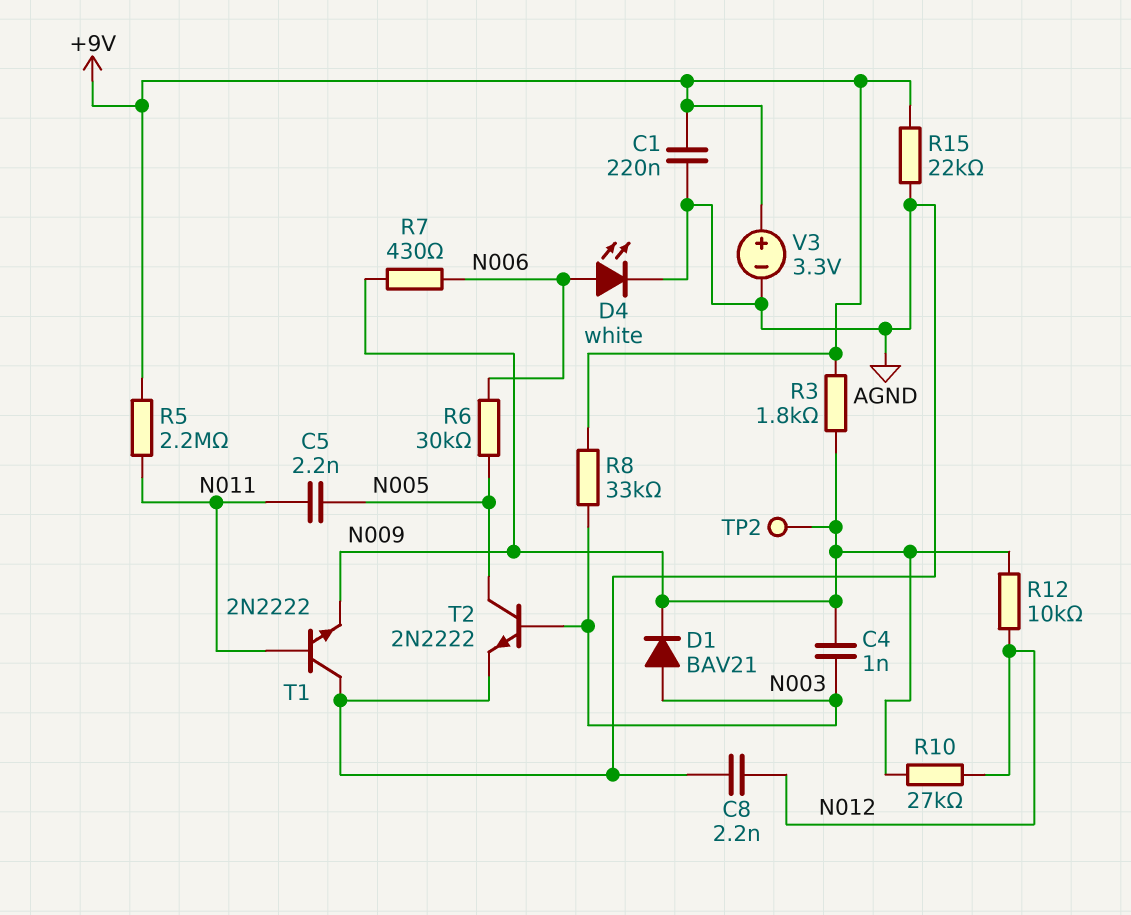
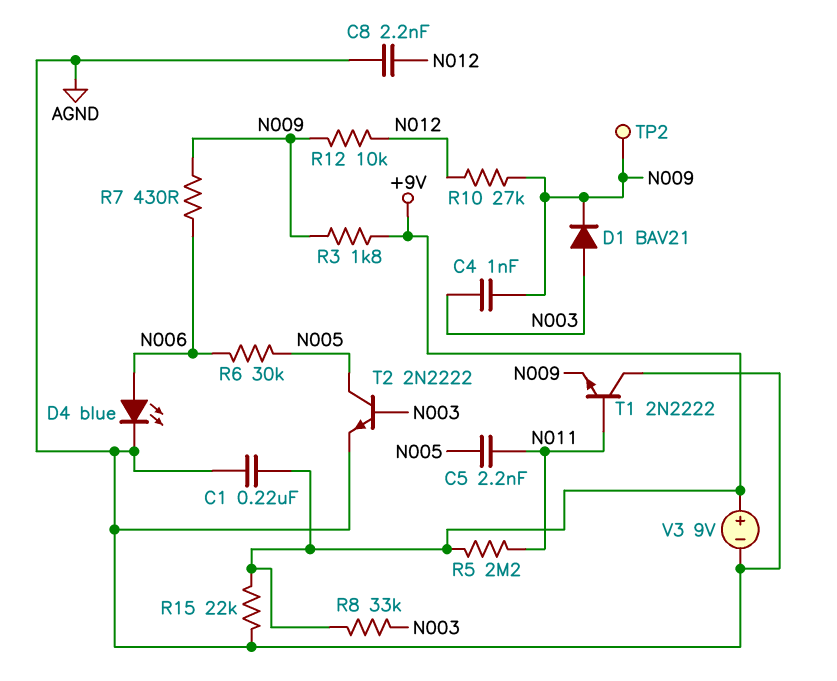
D4: LED white (A N006, K AGND) -> LED blue (A N006, K AGND)
V3: 3.3V (plus +9V, minus AGND) -> 9V (plus +9V, minus AGND)

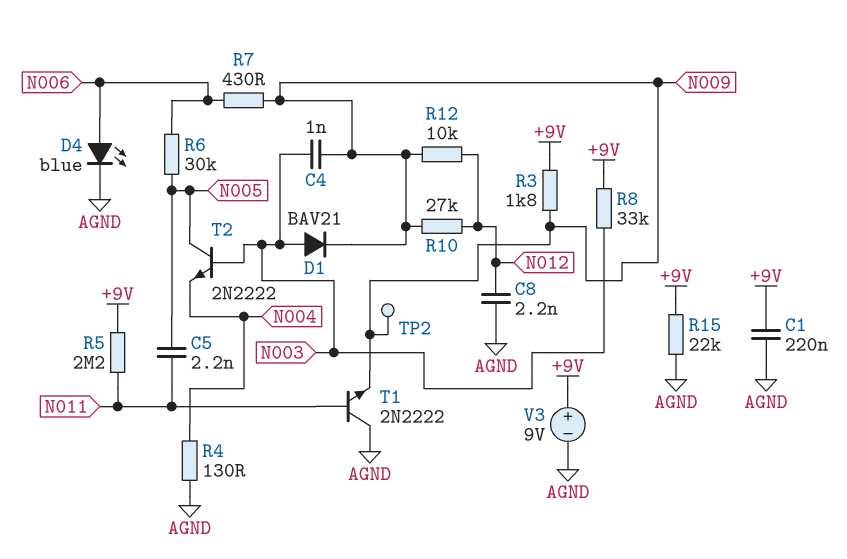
R4: none -> 130 (AGND, N004)
T2: NPN 2N2222 (B N003, C N005, E AGND) -> NPN 2N2222 (B N003, C N005, E N004)

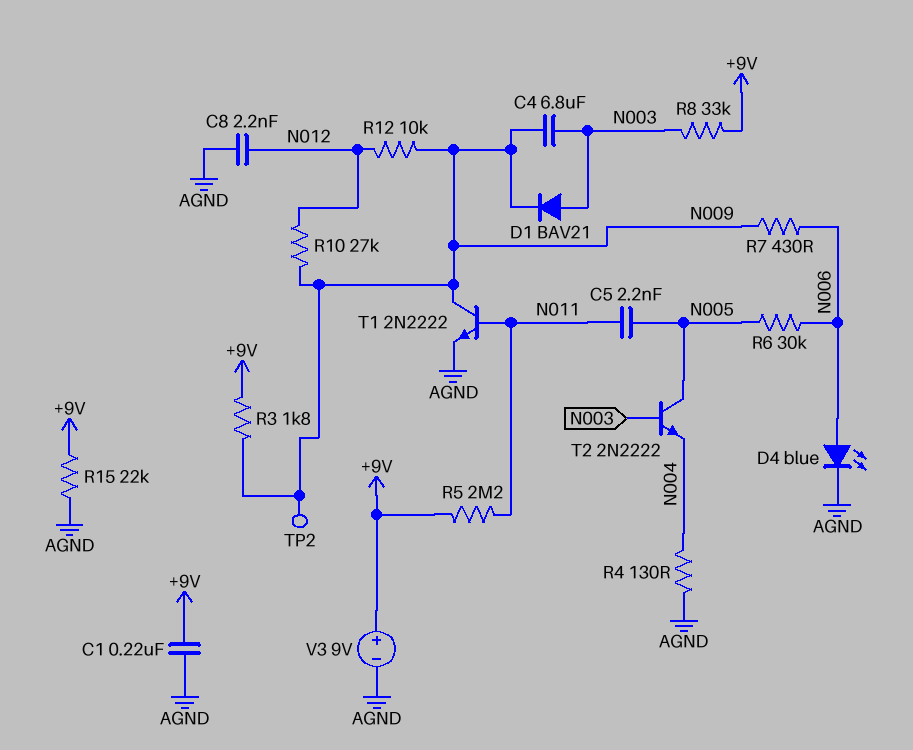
C4: 1nF (N003, N009) -> 6.8uF (N003, N009)
T1: NPN 2N2222 (B N011, C AGND, E N009) -> NPN 2N2222 (B N011, C N009, E AGND)

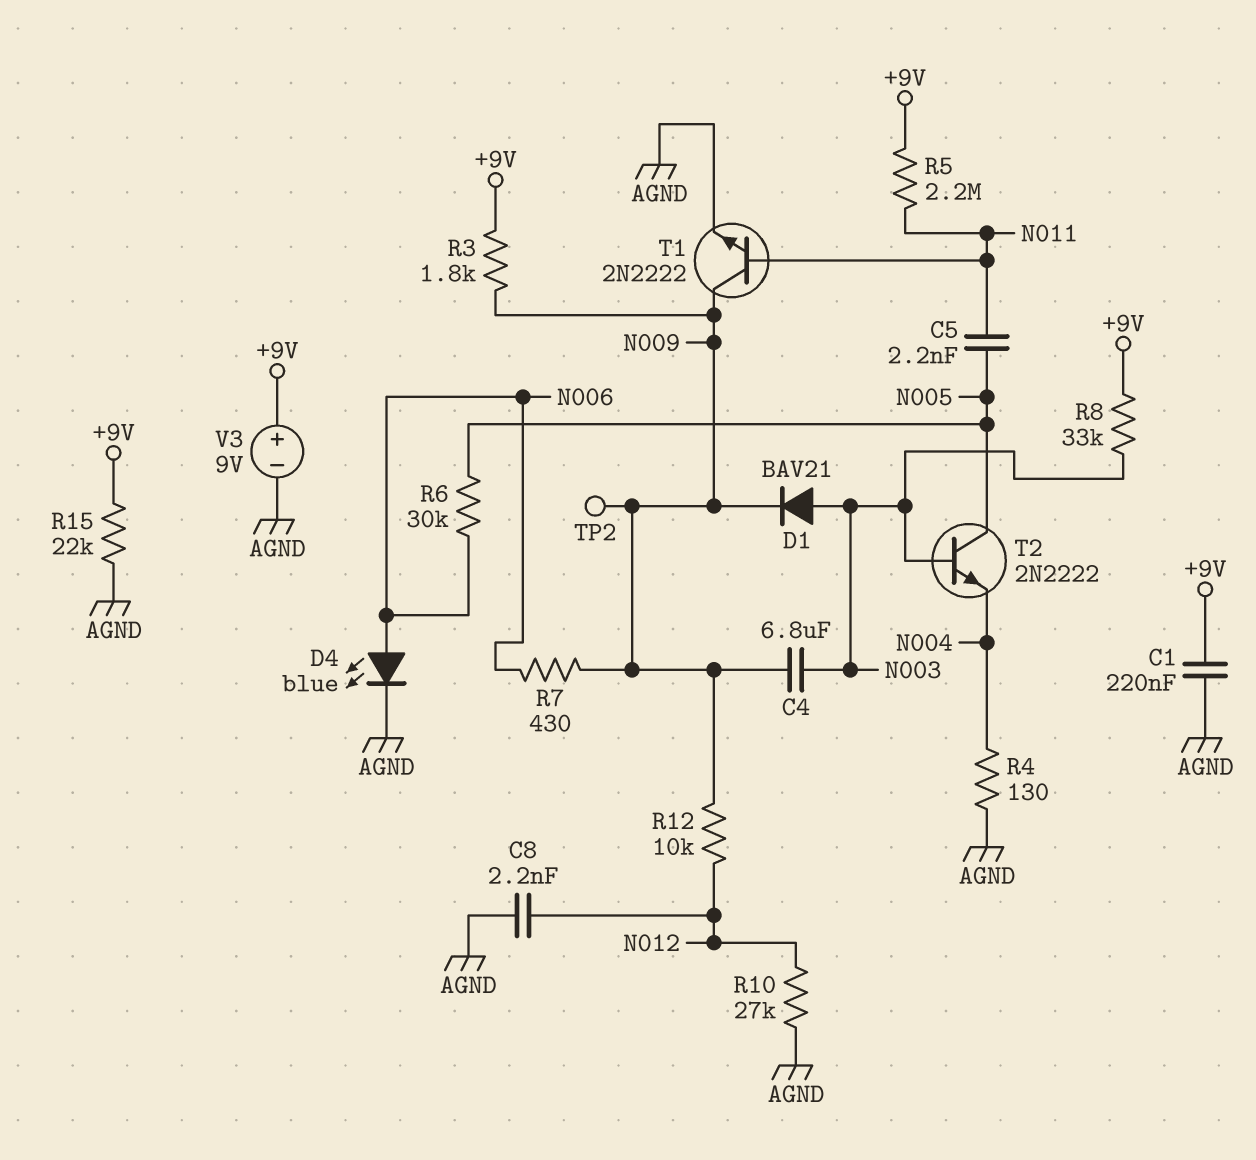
R10: 27k (N009, N012) -> 27k (AGND, N012)

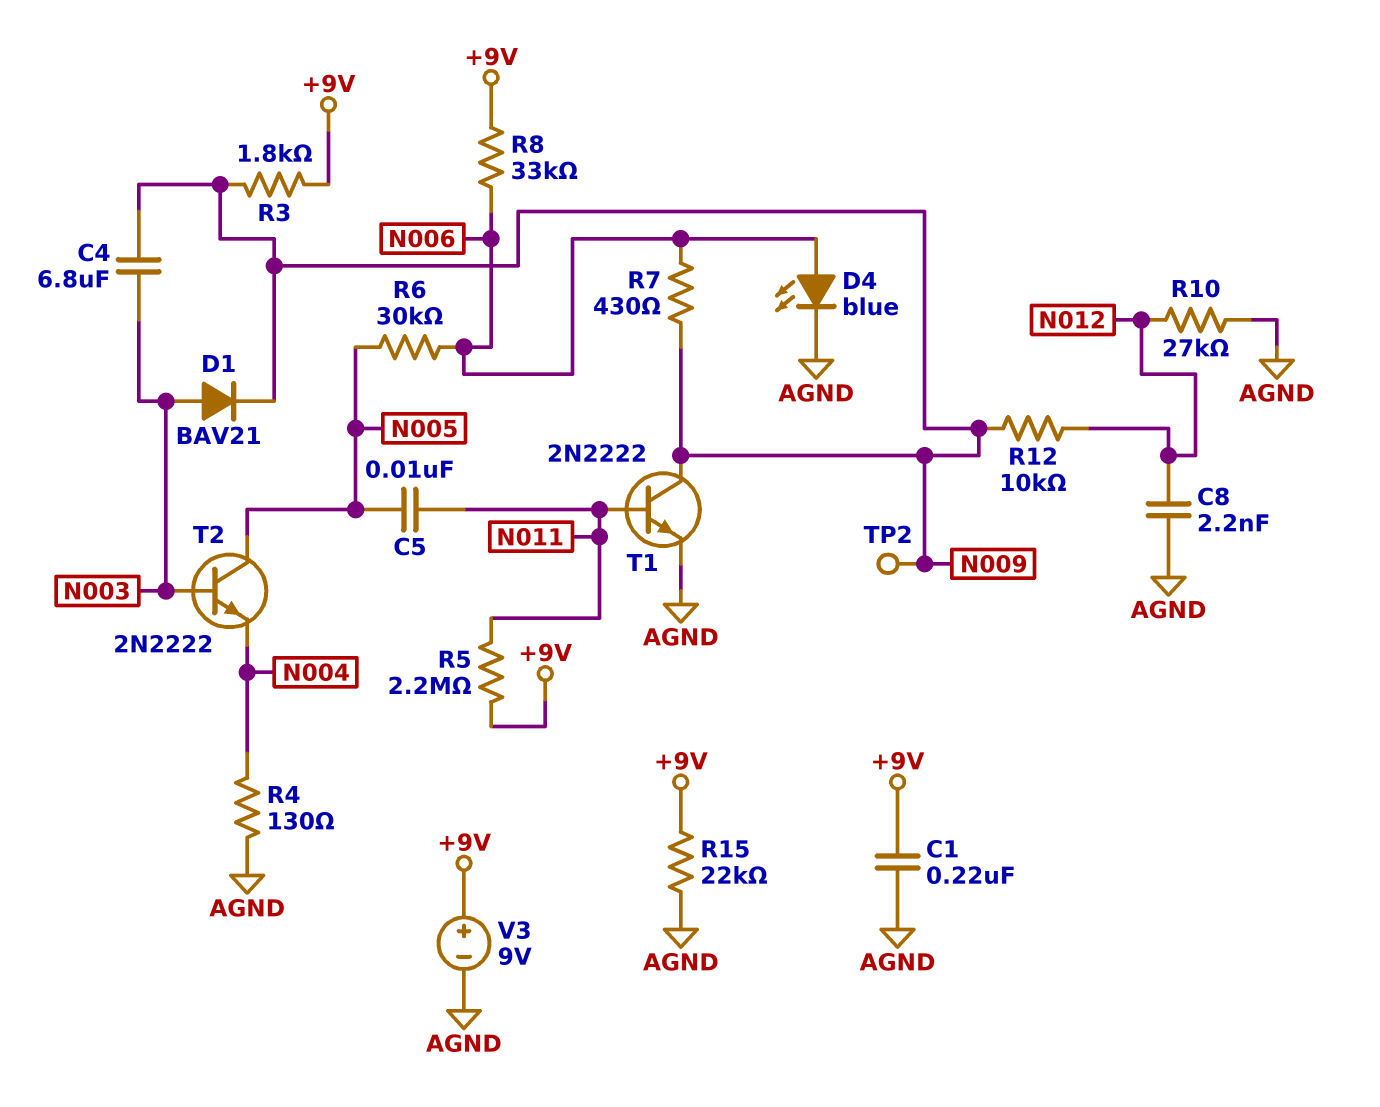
C5: 2.2nF (N005, N011) -> 10nF (N005, N011)
R8: 33k (+9V, N003) -> 33k (+9V, N006)

